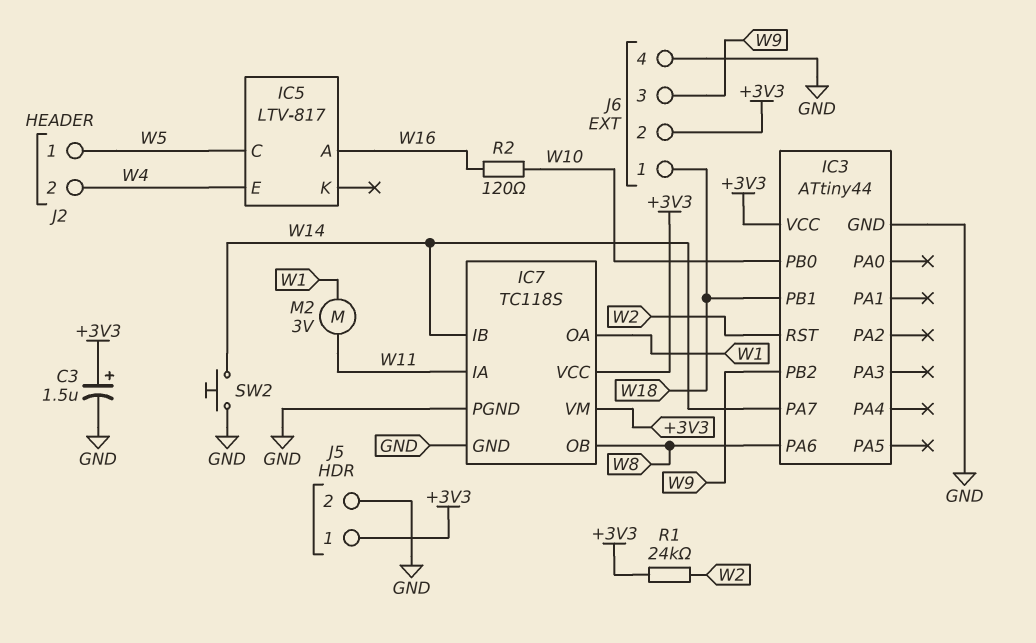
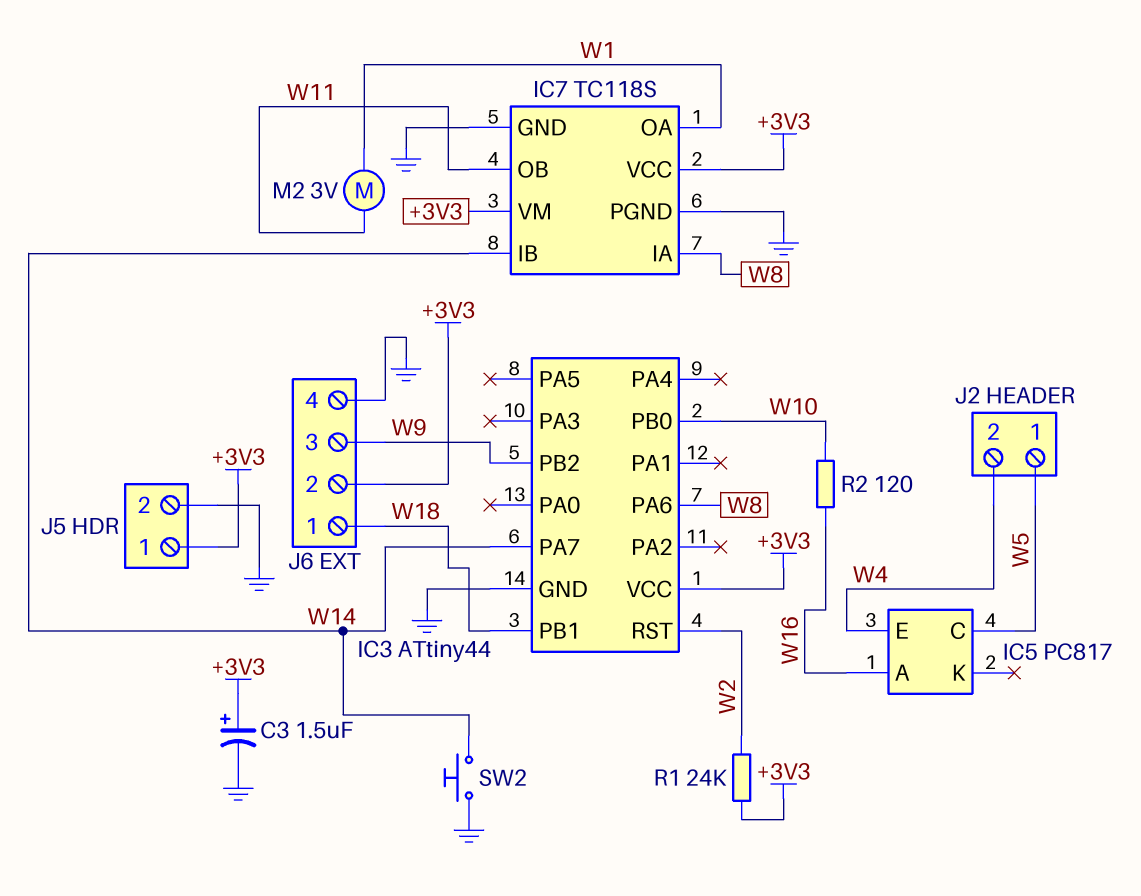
IC5: LTV-817 -> PC817
IC7 pin IA: W11 -> W8
IC7 pin OB: W8 -> W11

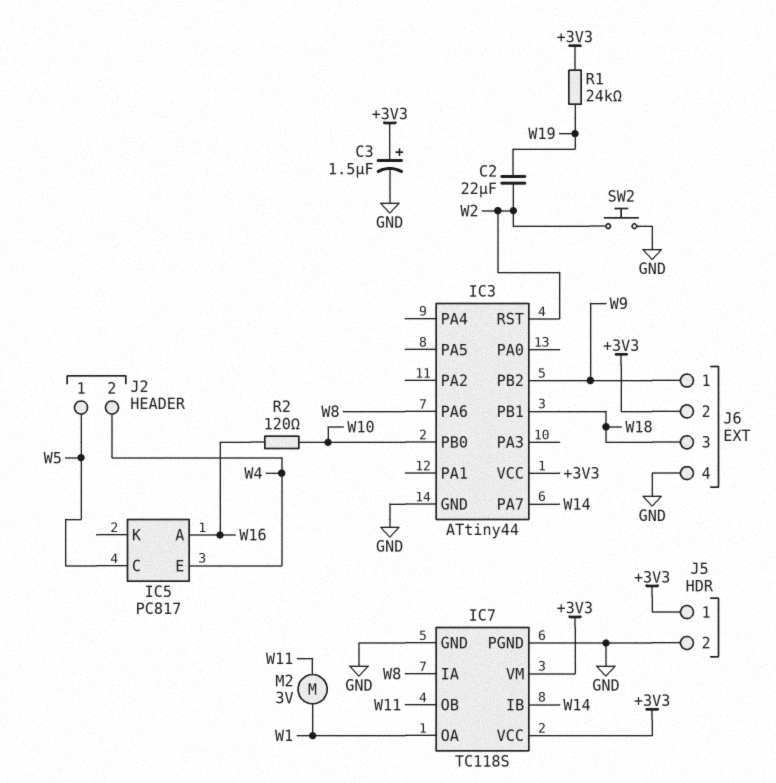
C2: none -> 22uF (W2, W19)
J6 pin 1: W18 -> W9
J6 pin 3: W9 -> W18
R1: 24k (+3V3, W2) -> 24k (+3V3, W19)
SW2: button (GND, W14) -> button (GND, W2)

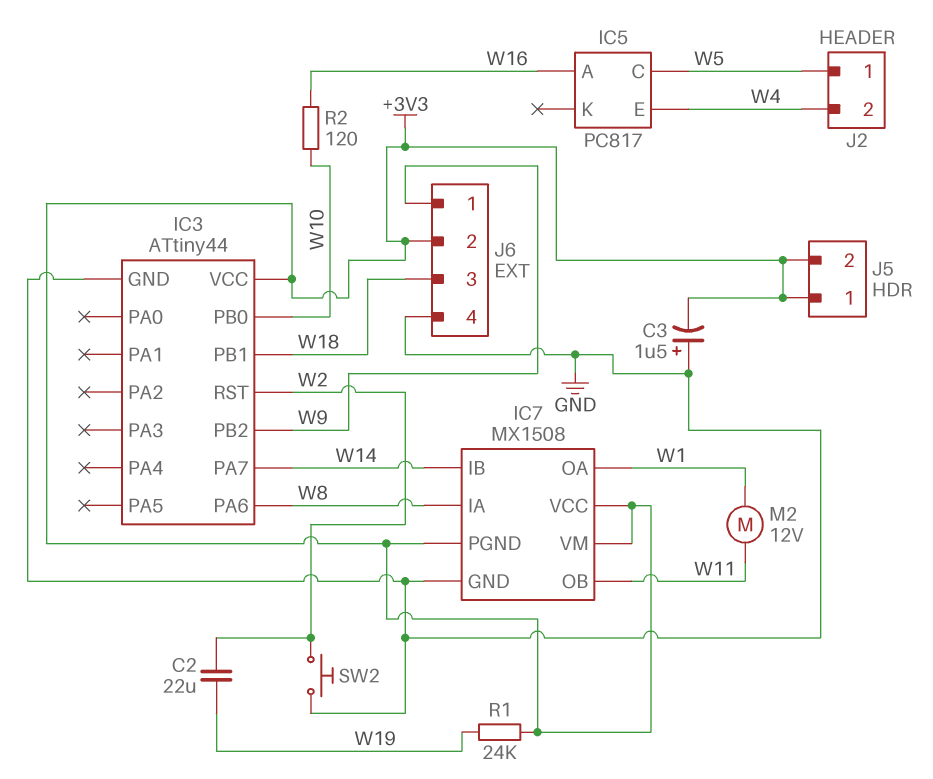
C3: 1.5uF (plus +3V3, minus GND) -> 1.5uF (plus GND, minus +3V3)
IC7: TC118S -> MX1508
IC7 pin PGND: GND -> +3V3
J5 pin 2: GND -> +3V3
M2: motor 3V (W1, W11) -> motor 12V (W1, W11)

